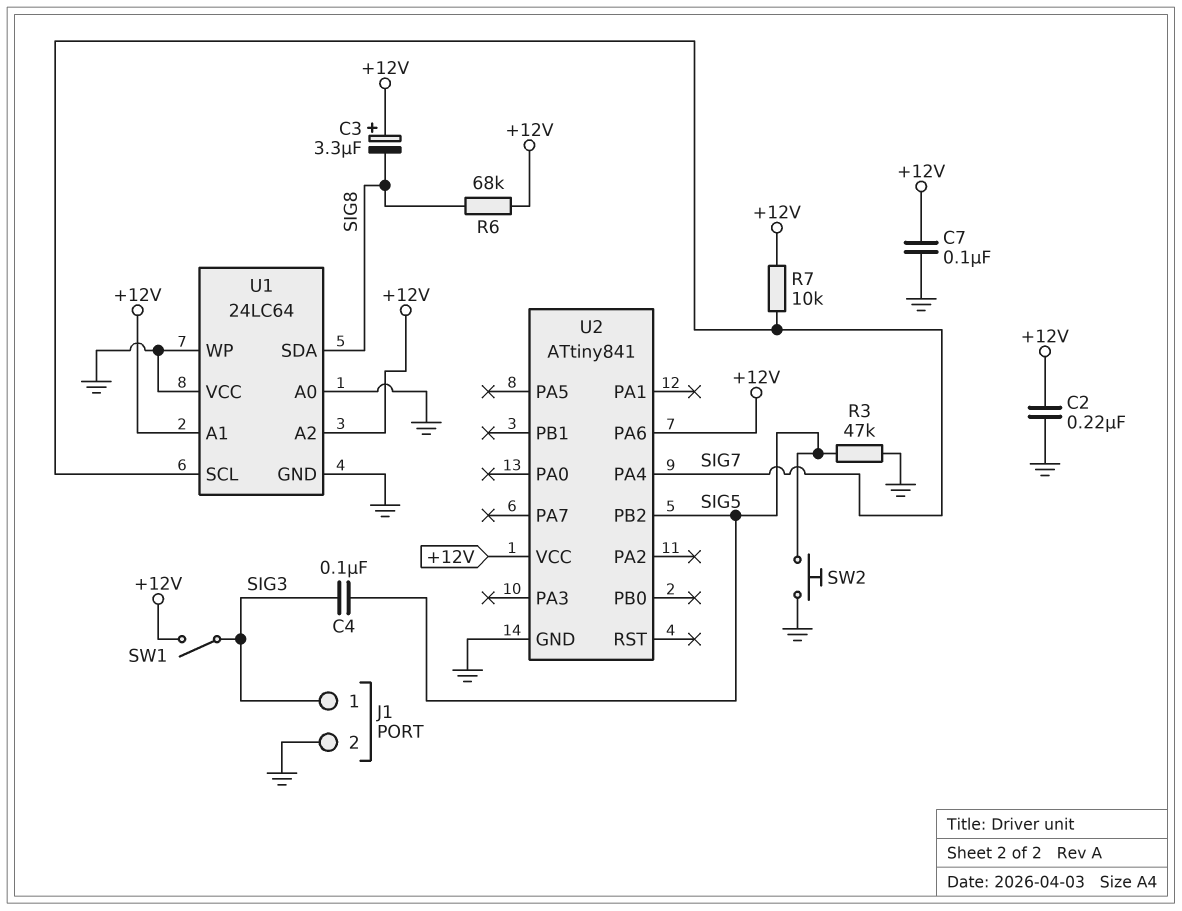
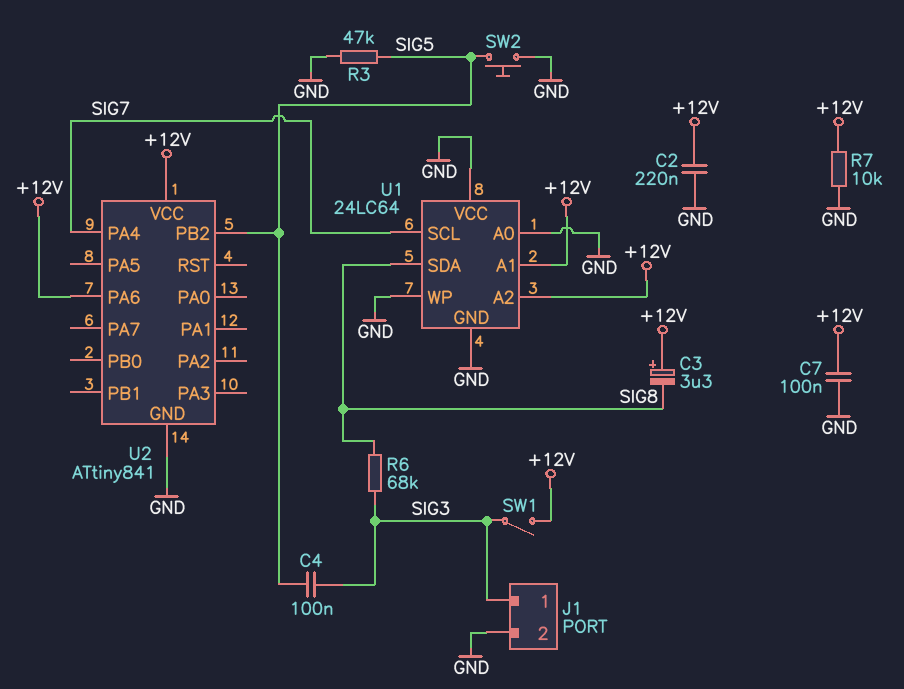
R6: 68k (+12V, SIG8) -> 68k (SIG3, SIG8)
R7: 10k (+12V, SIG7) -> 10k (+12V, GND)

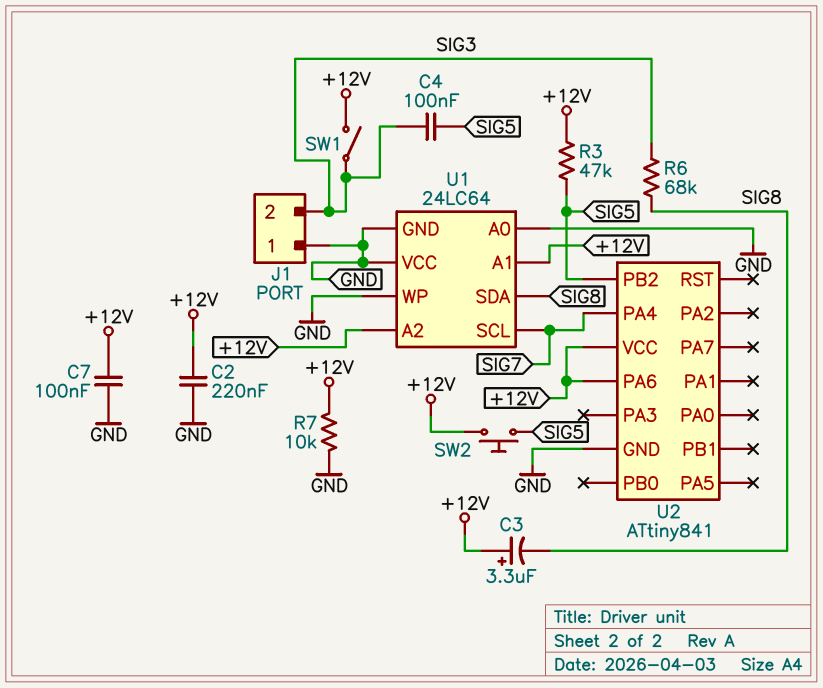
J1 pin 1: SIG3 -> GND
J1 pin 2: GND -> SIG3
R3: 47k (GND, SIG5) -> 47k (+12V, SIG5)
SW2: button (GND, SIG5) -> button (+12V, SIG5)

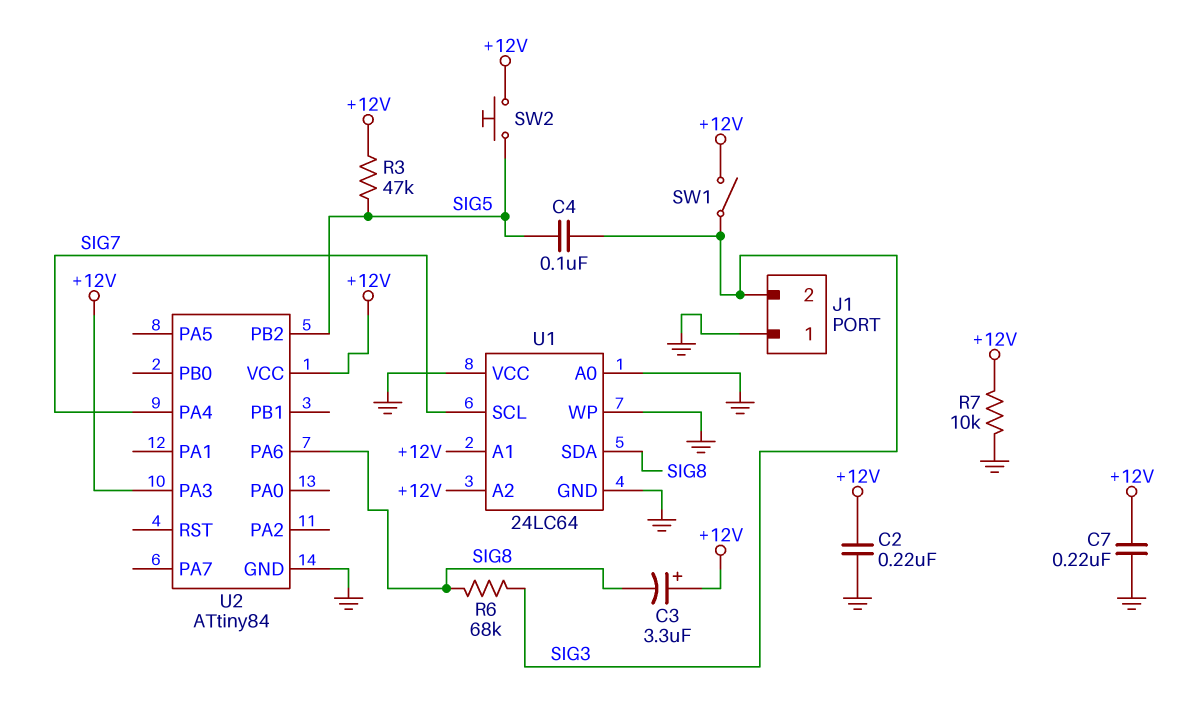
C7: 100nF (+12V, GND) -> 220nF (+12V, GND)
U2: ATtiny841 -> ATtiny84
U2 pin PA3: none -> +12V
U2 pin PA6: +12V -> SIG8

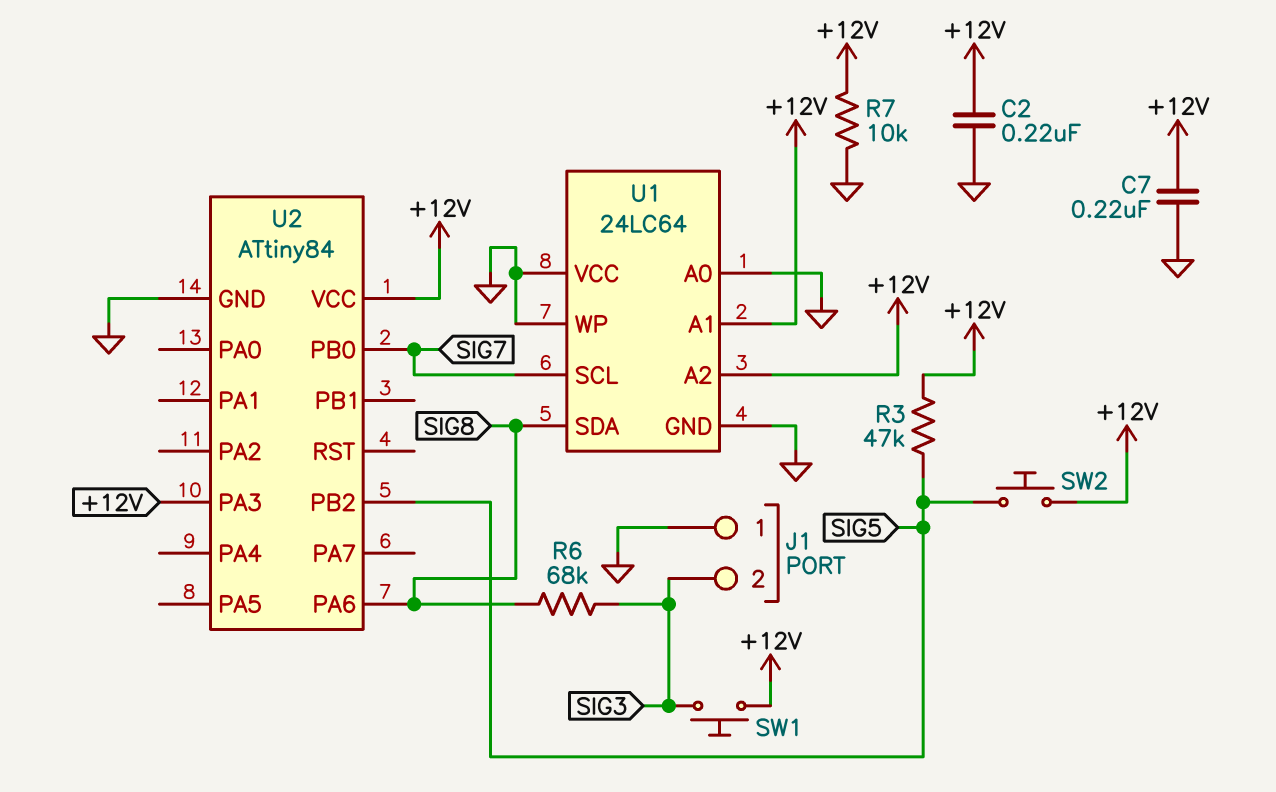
C3: 3.3uF (plus +12V, minus SIG8) -> none
C4: 100nF (SIG3, SIG5) -> none
SW1: switch (+12V, SIG3) -> button (+12V, SIG3)
U2 pin PA4: SIG7 -> none
U2 pin PB0: none -> SIG7

